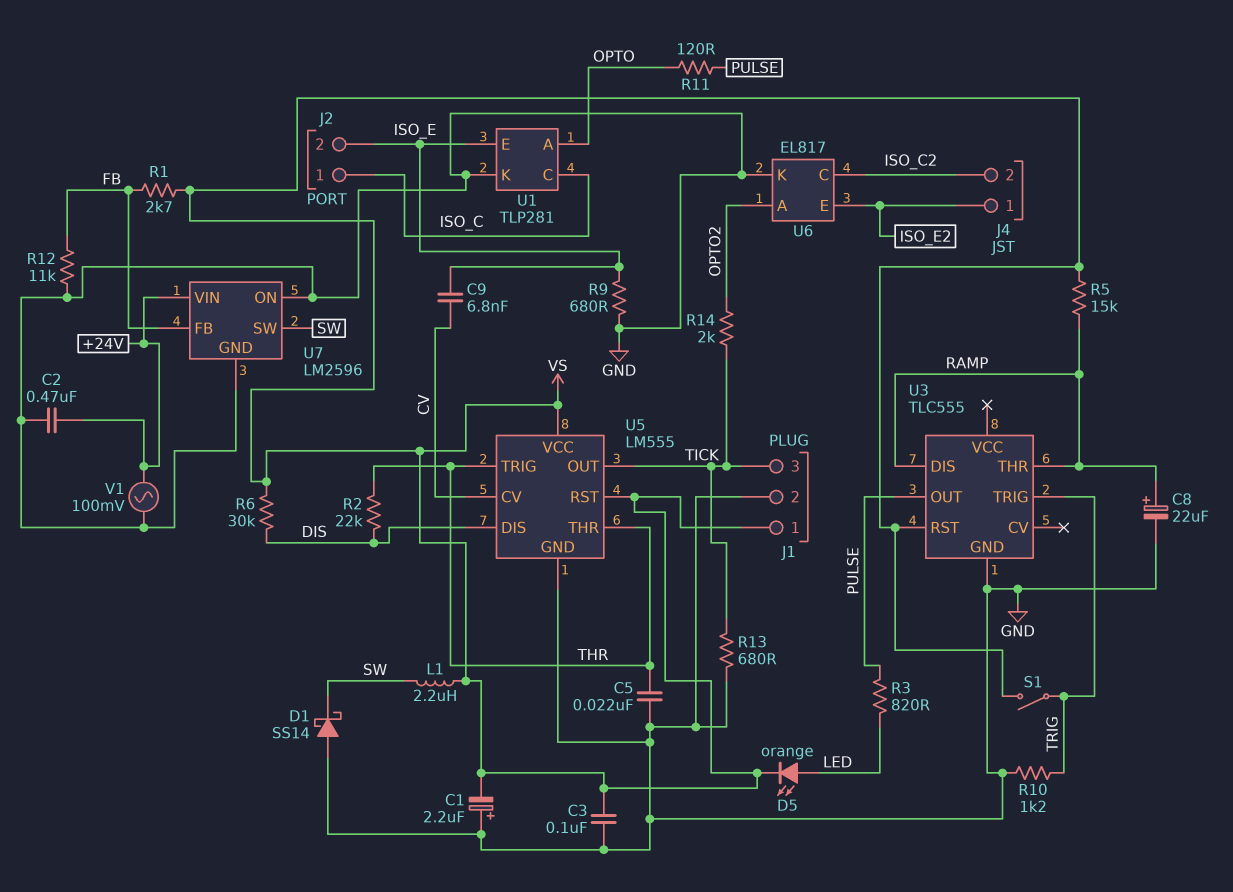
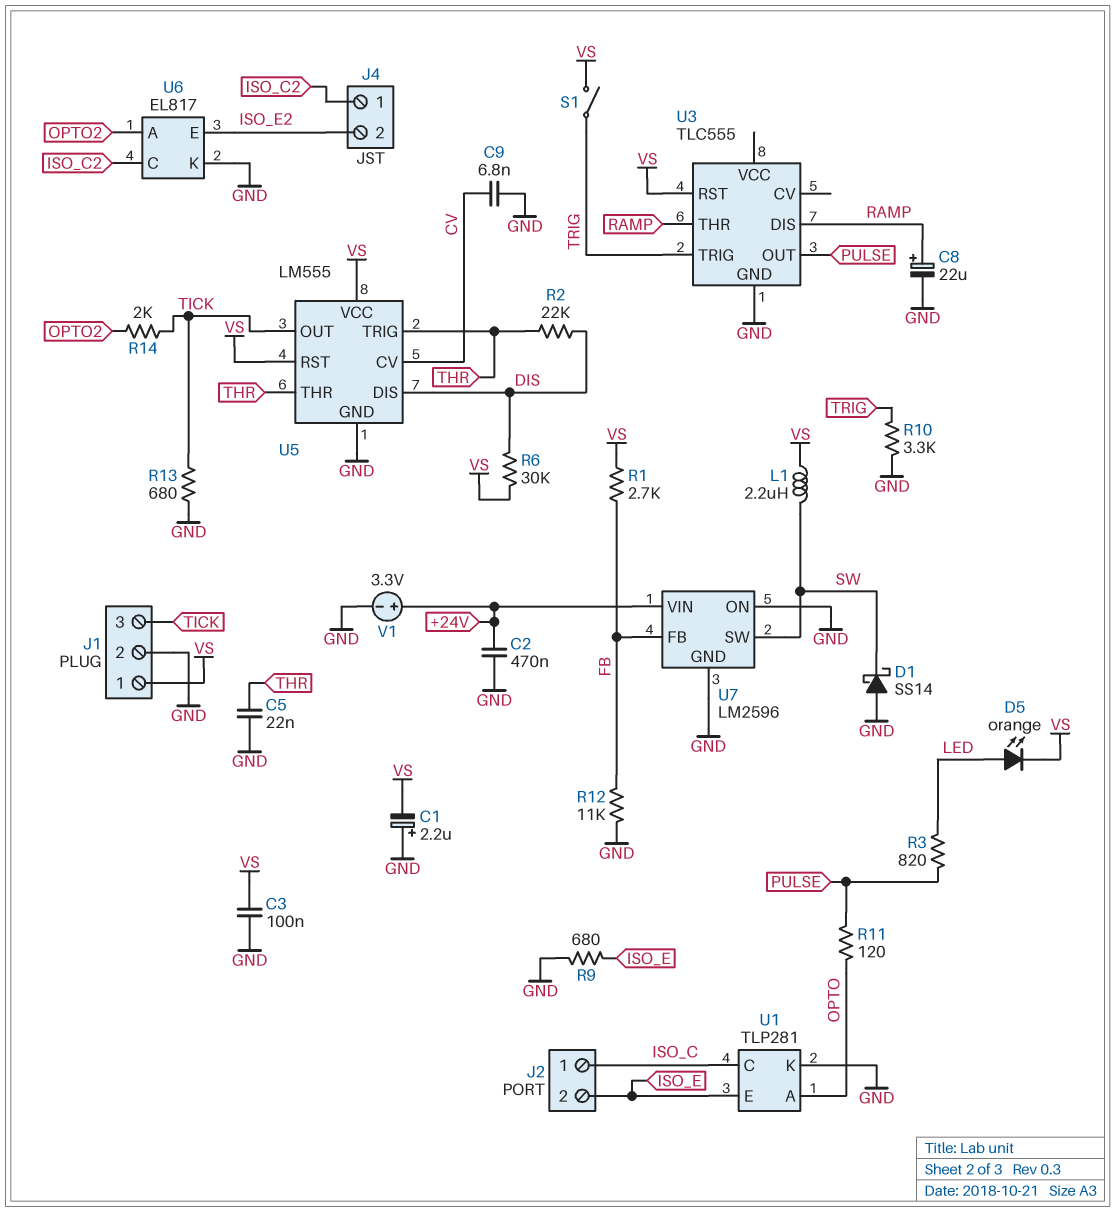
C9: 6.8nF (CV, ISO_E) -> 6.8nF (CV, GND)
J4 pin 1: ISO_E2 -> ISO_C2
J4 pin 2: ISO_C2 -> ISO_E2
R5: 15k (RAMP, VS) -> none
R10: 1.2k (GND, TRIG) -> 3.3k (GND, TRIG)
V1: AC 100mV (+24V, GND) -> 3.3V (plus +24V, minus GND)

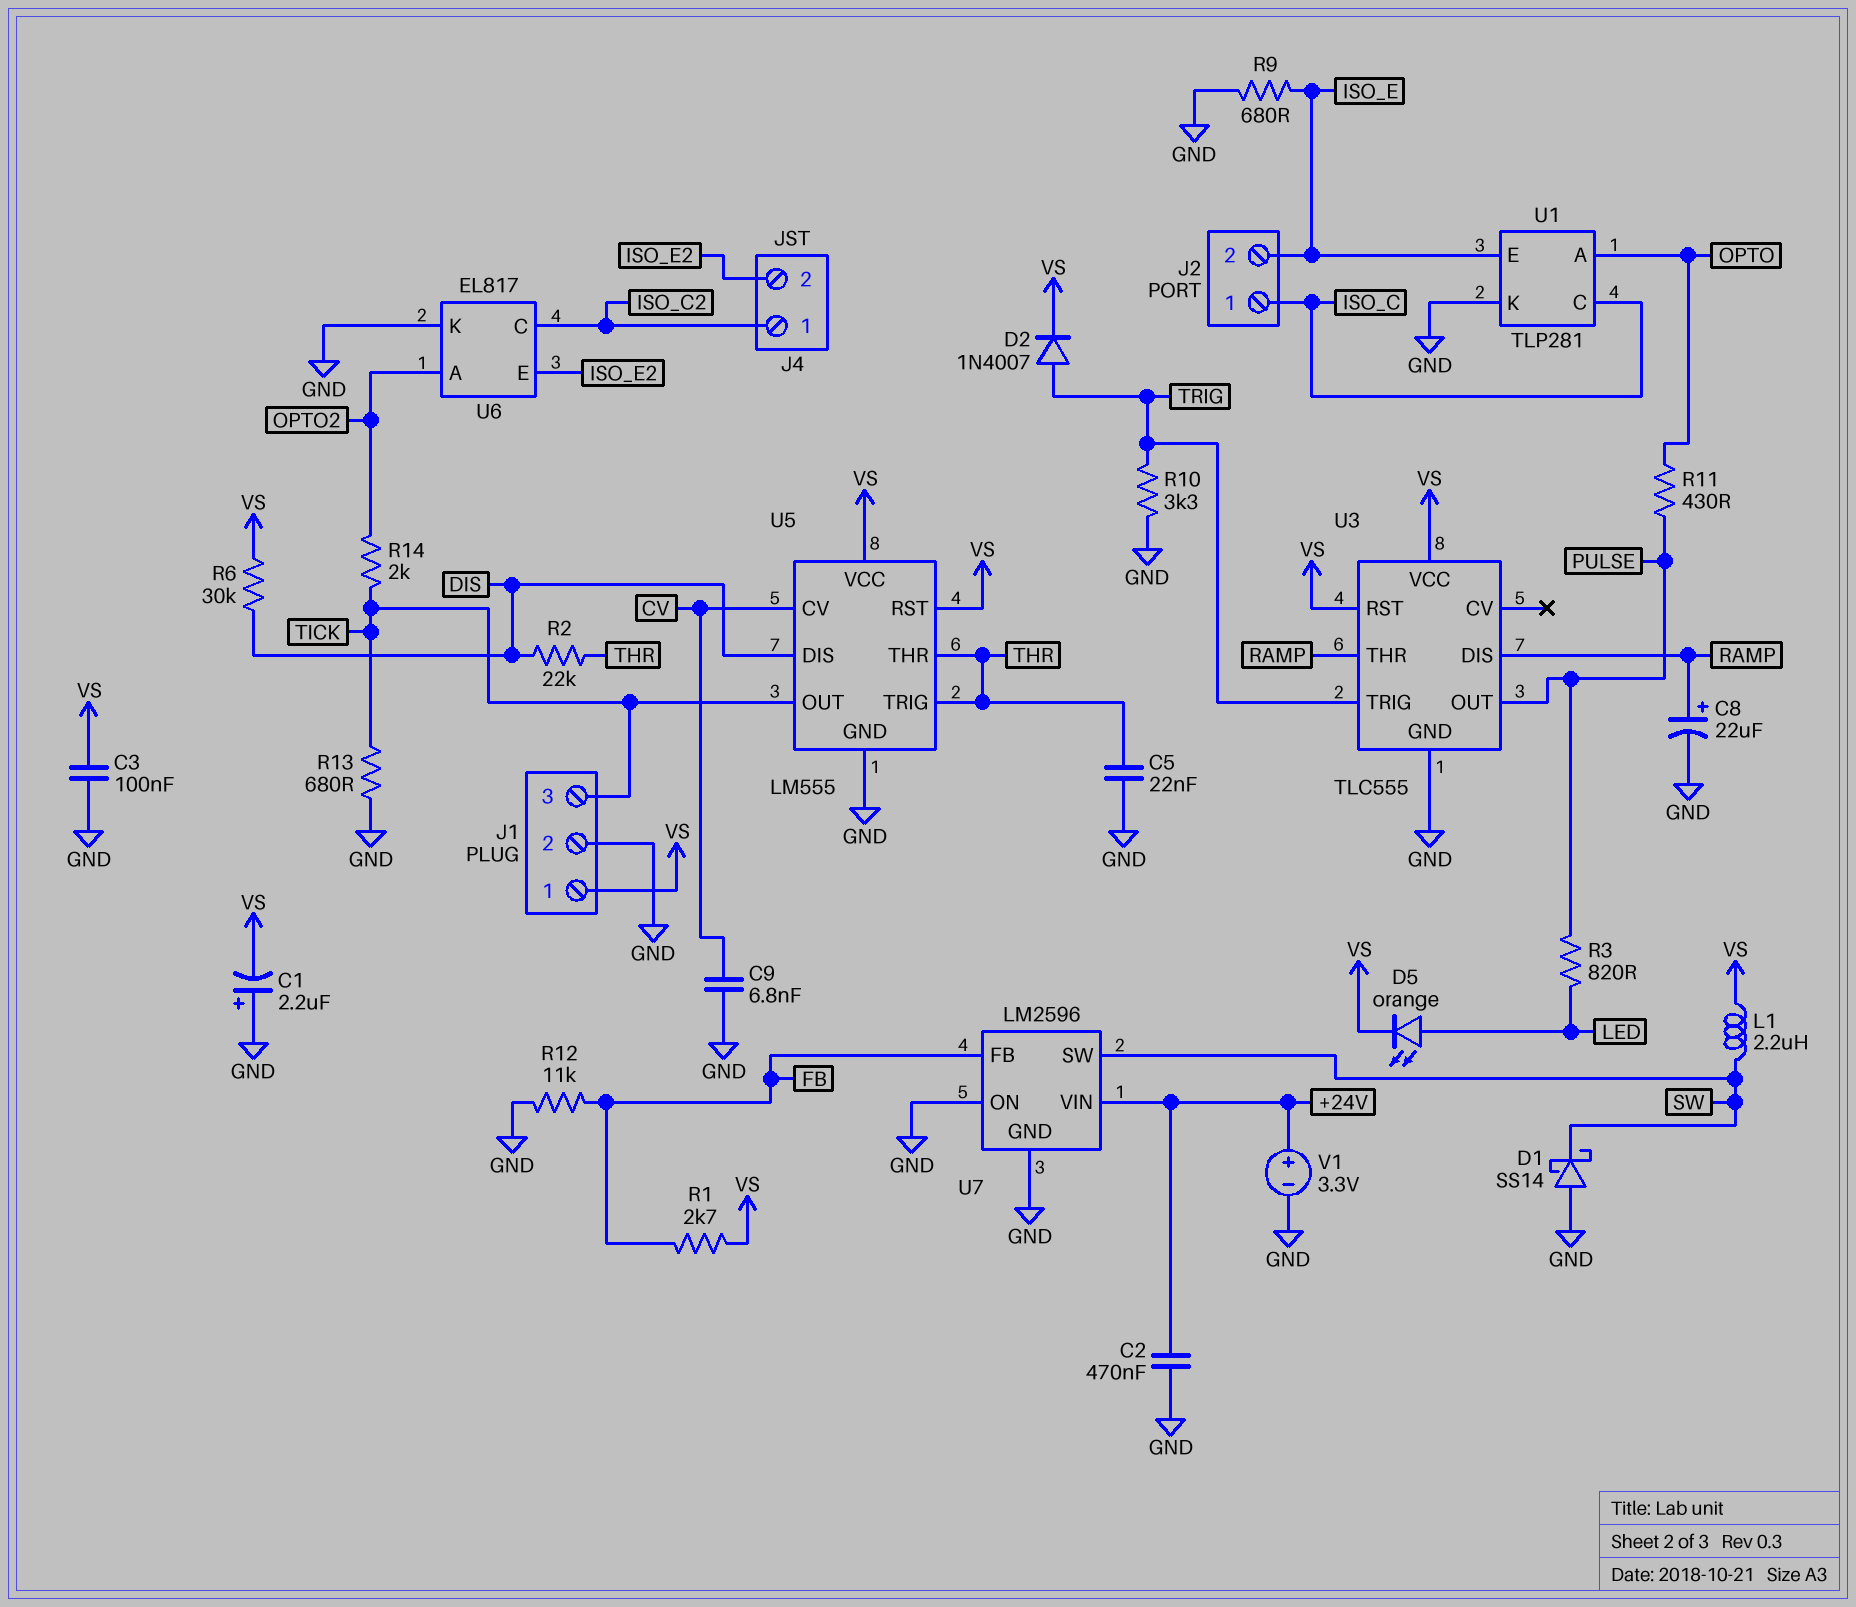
D2: none -> diode 1N4007 (A TRIG, K VS)
R11: 120 (OPTO, PULSE) -> 430 (OPTO, PULSE)
S1: switch (TRIG, VS) -> none
U3 pin VCC: none -> VS

